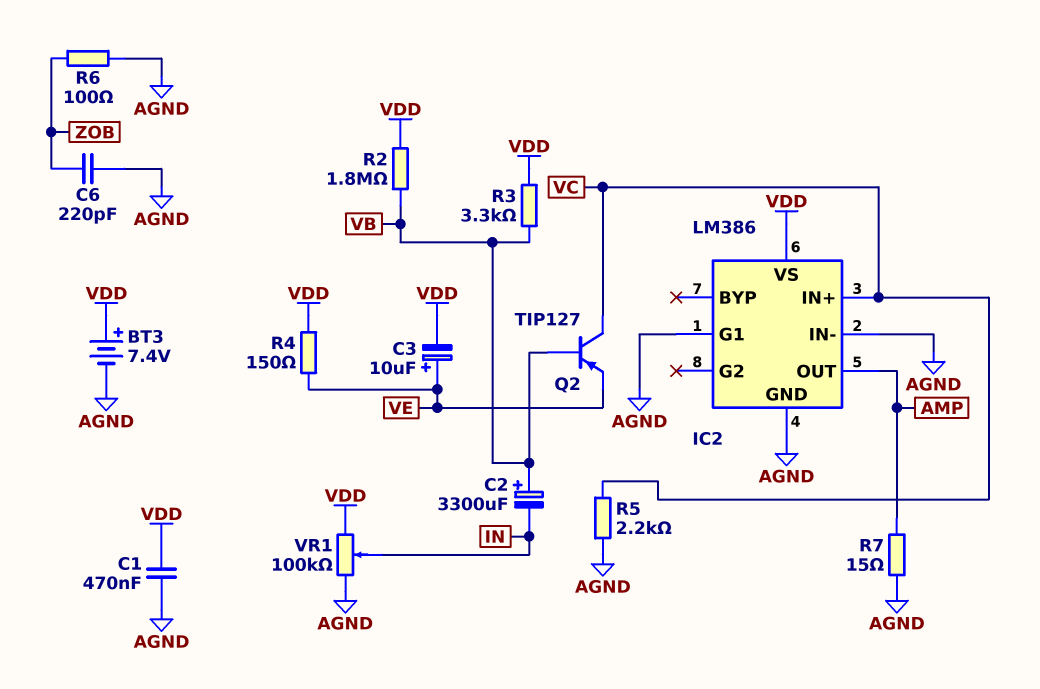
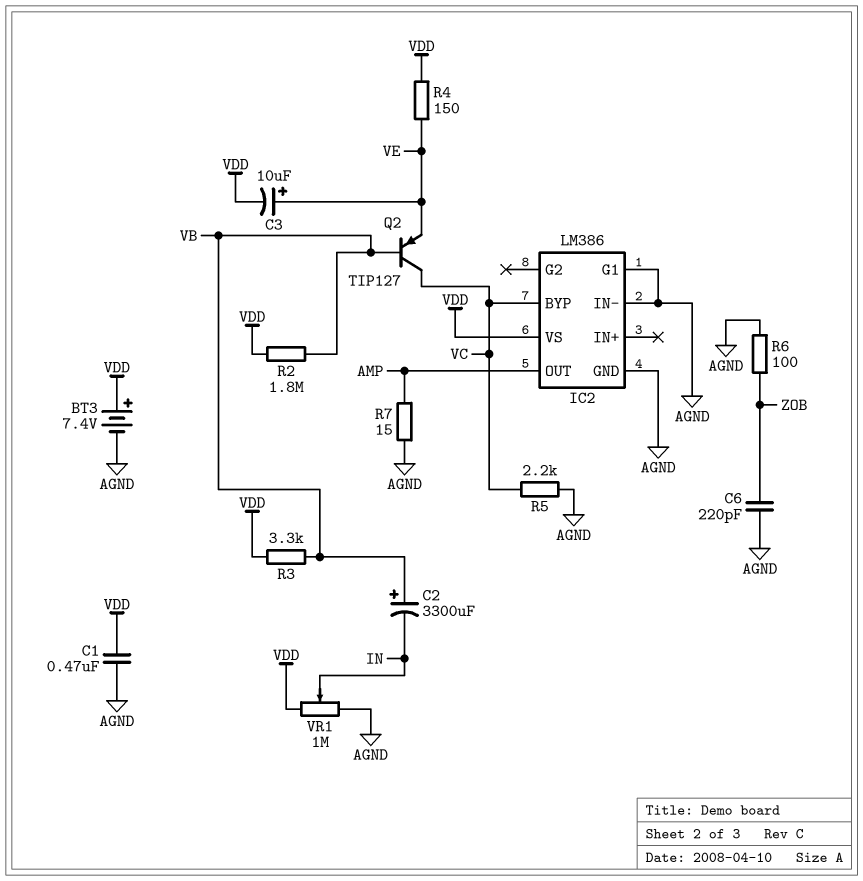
IC2 pin BYP: none -> VC
IC2 pin IN+: VC -> none
VR1: 100k (AGND, VDD, wiper IN) -> 1M (AGND, VDD, wiper IN)

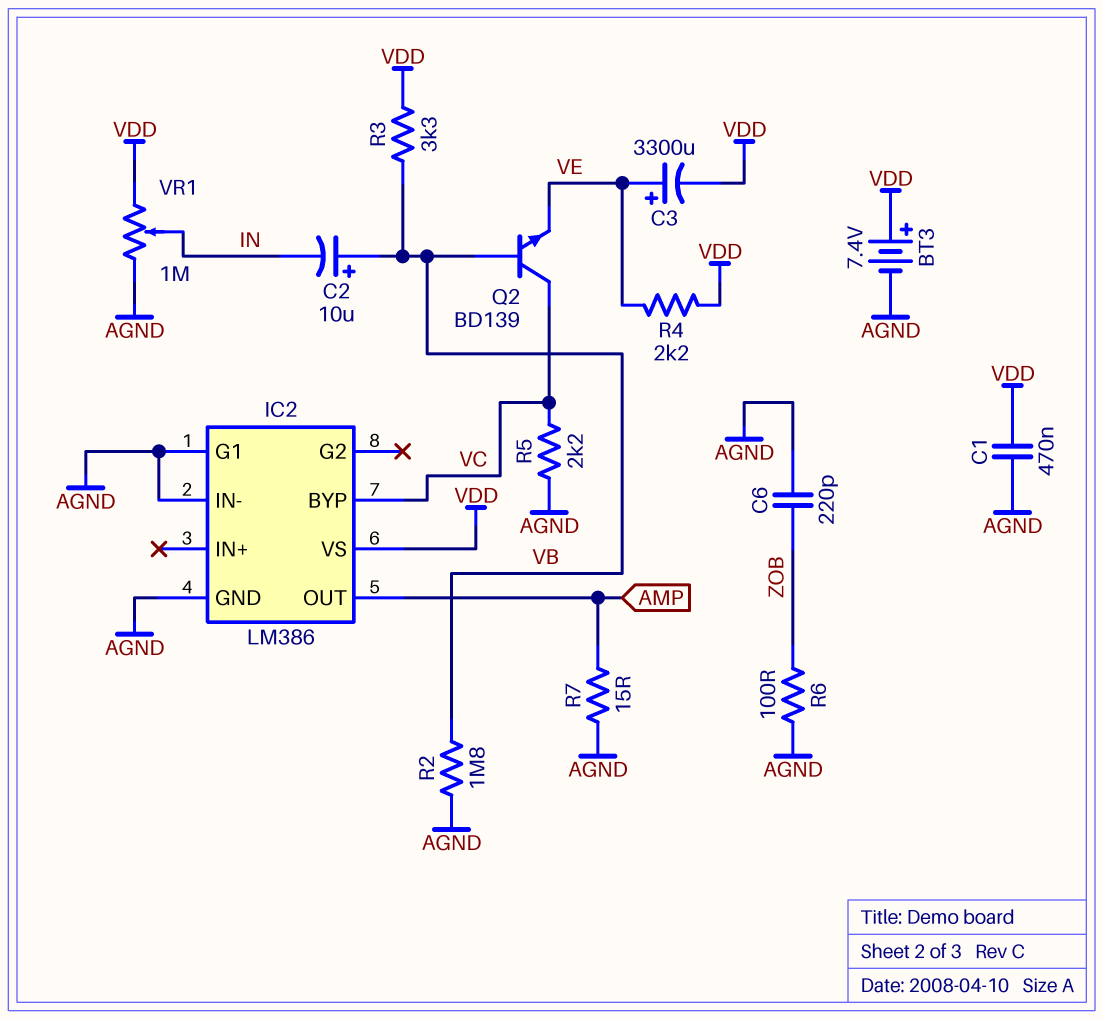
C2: 3300uF (plus VB, minus IN) -> 10uF (plus VB, minus IN)
C3: 10uF (plus VE, minus VDD) -> 3300uF (plus VE, minus VDD)
Q2: PNP TIP127 (B VB, C VC, E VE) -> NPN BD139 (B VB, C VC, E VE)
R2: 1.8M (VB, VDD) -> 1.8M (AGND, VB)
R4: 150 (VDD, VE) -> 2.2k (VDD, VE)

